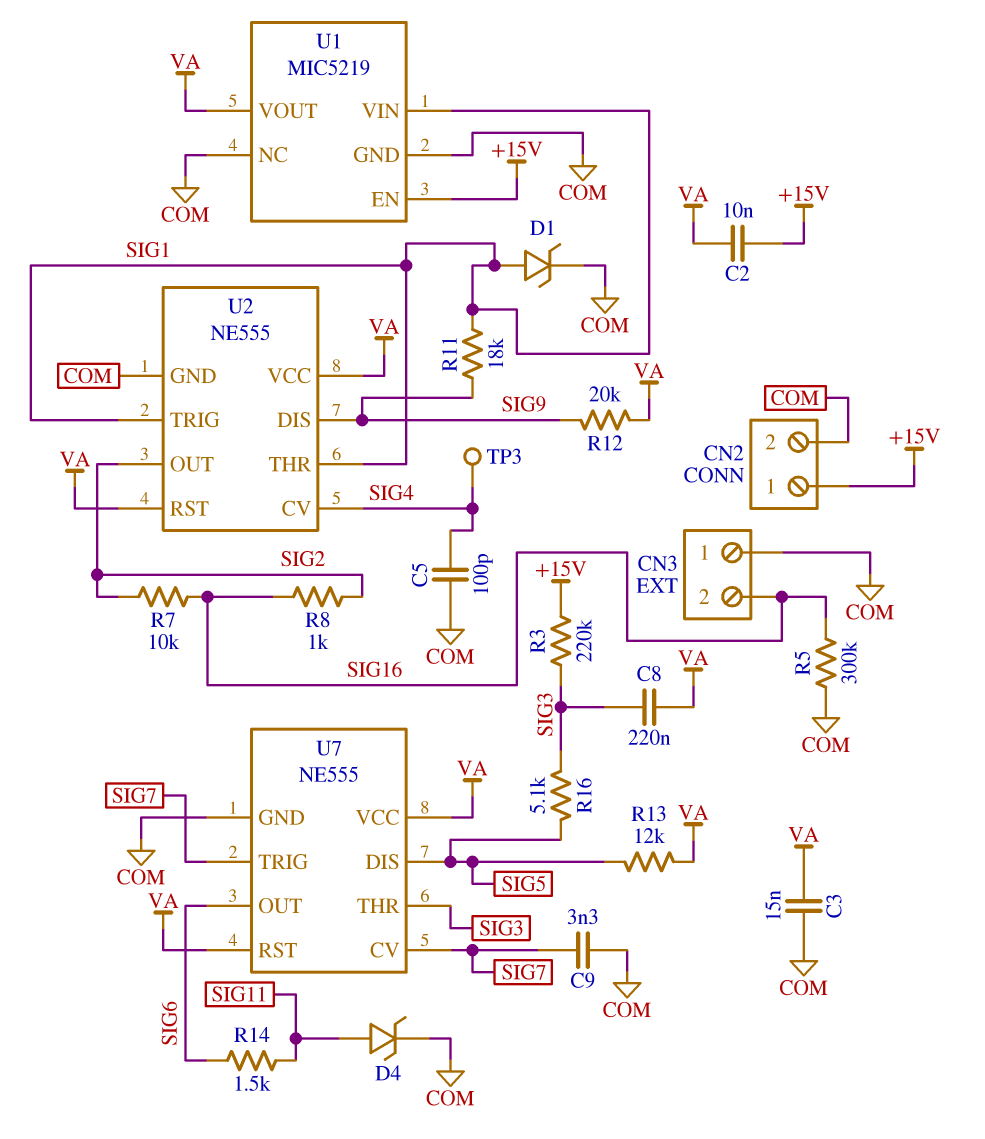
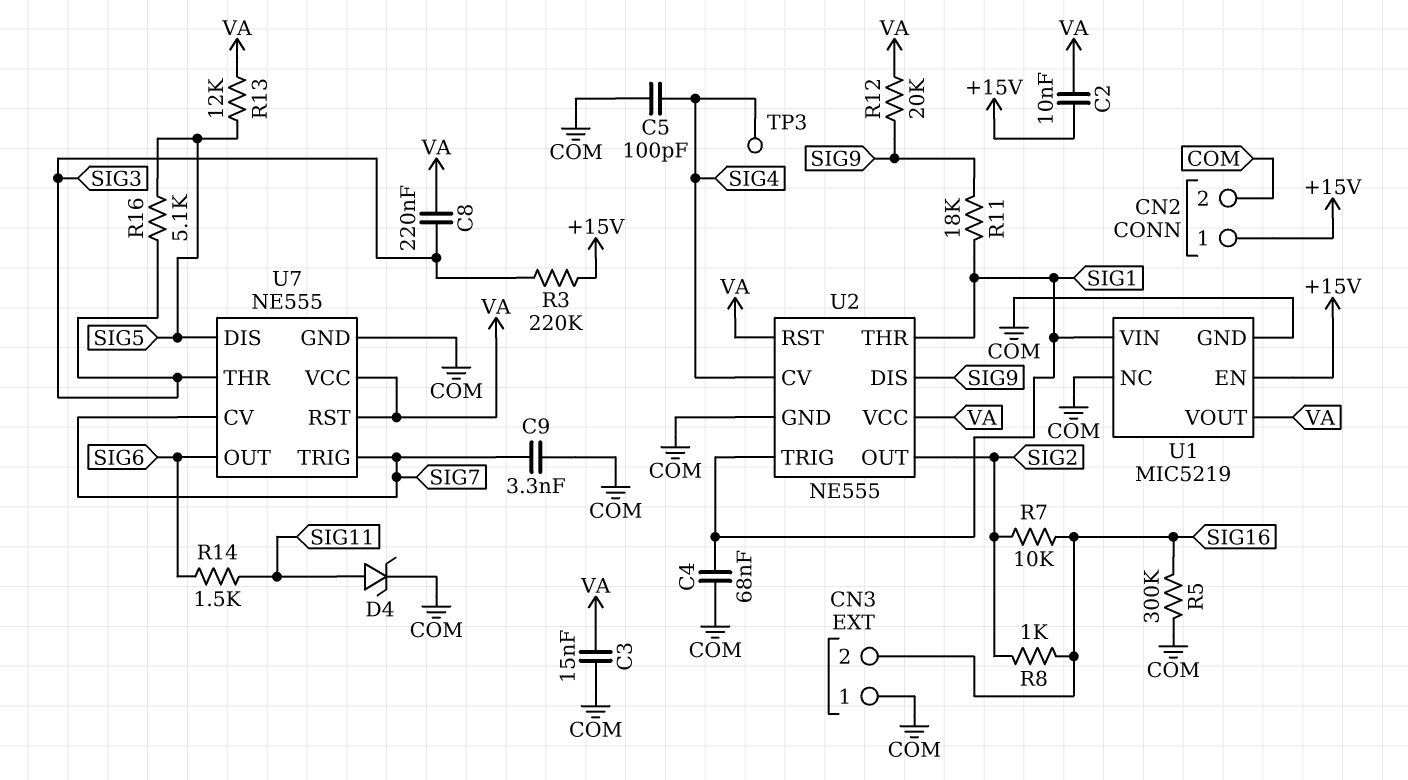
C4: none -> 68nF (COM, SIG1)
D1: zener (A SIG1, K COM) -> none

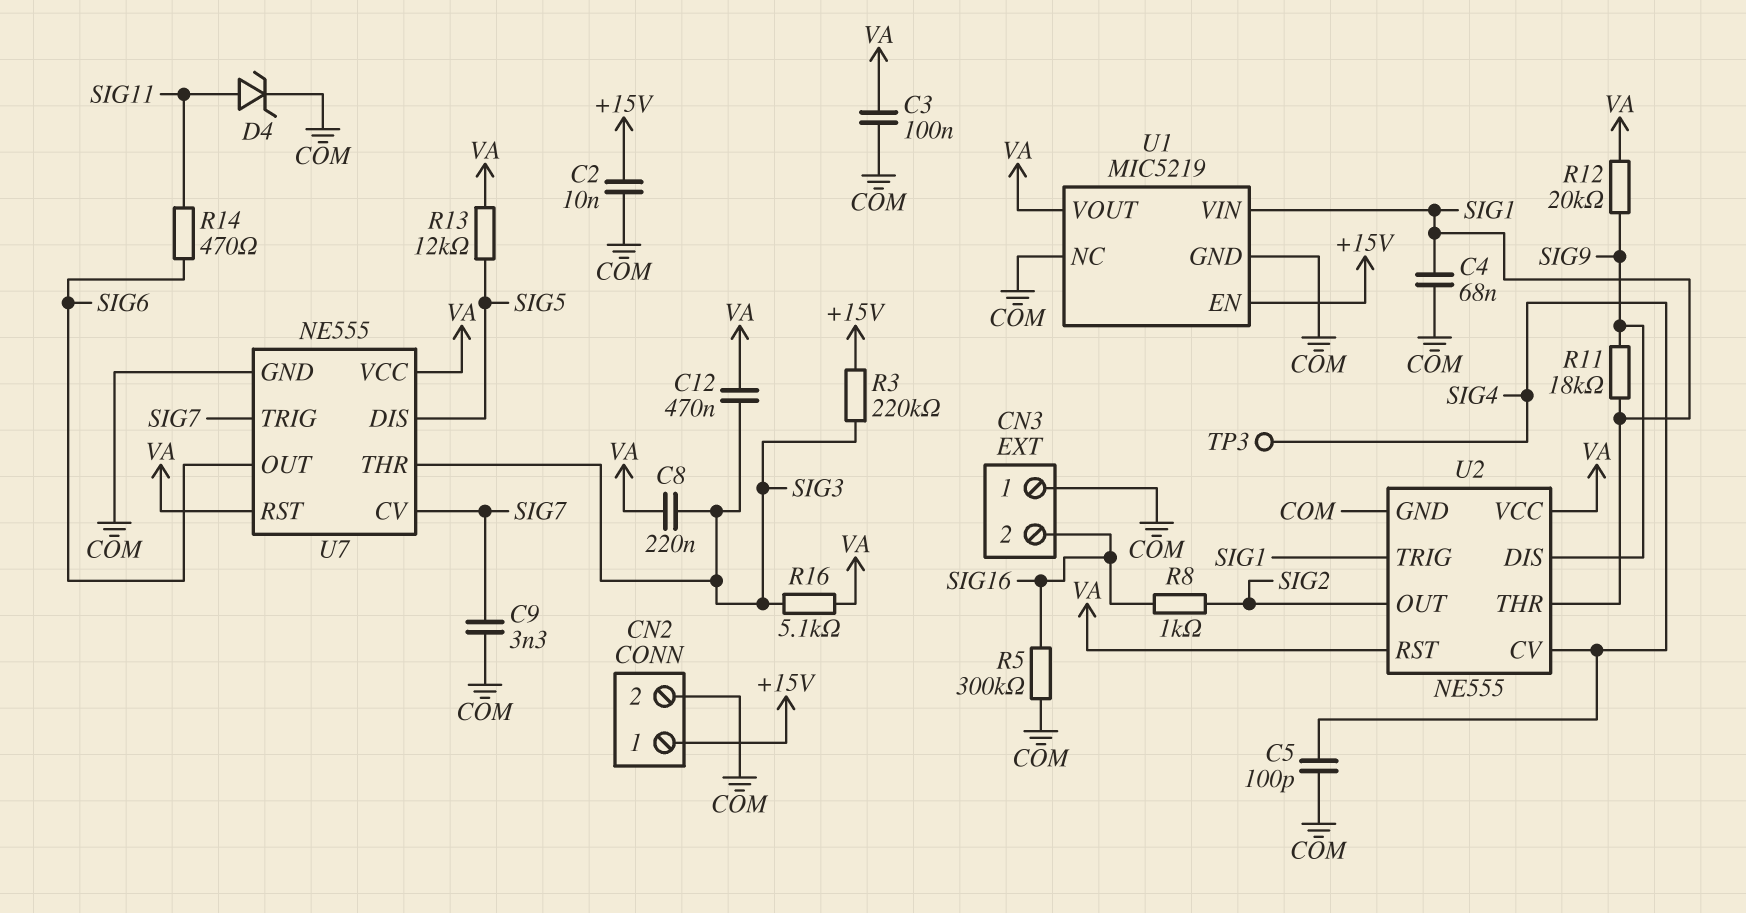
C2: 10nF (+15V, VA) -> 10nF (+15V, COM)
C3: 15nF (COM, VA) -> 100nF (COM, VA)
C12: none -> 470nF (SIG3, VA)
R7: 10k (SIG2, SIG16) -> none
R14: 1.5k (SIG6, SIG11) -> 470 (SIG6, SIG11)
R16: 5.1k (SIG3, SIG5) -> 5.1k (SIG3, VA)

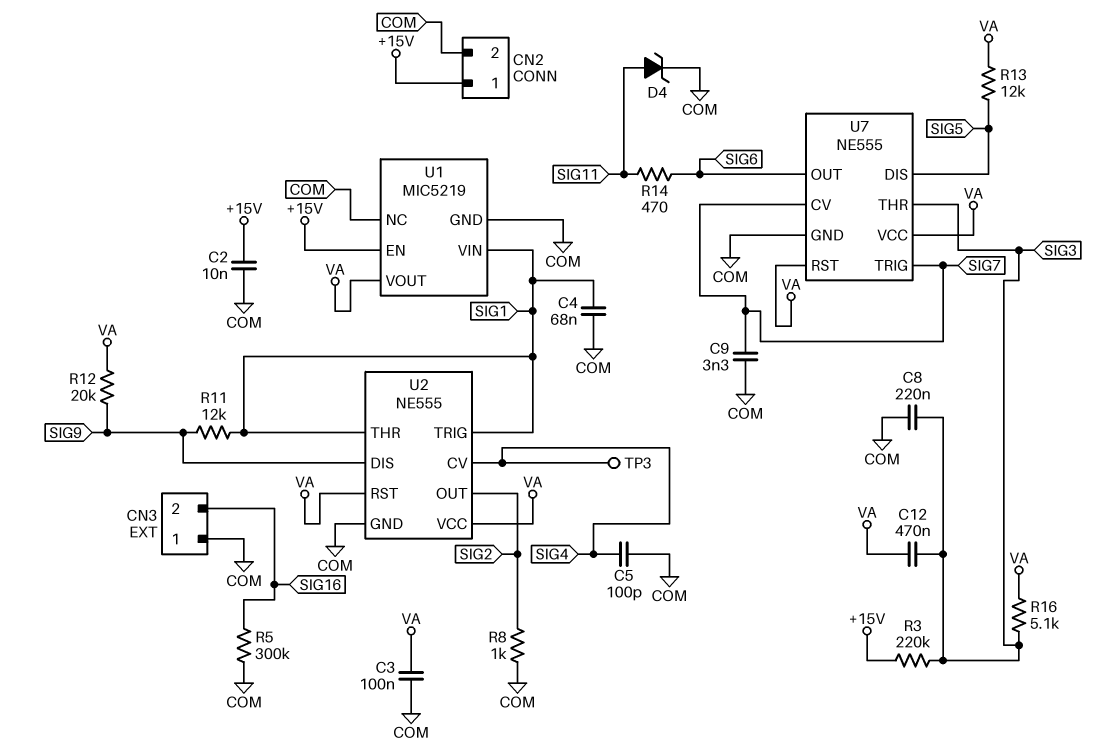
C8: 220nF (SIG3, VA) -> 220nF (COM, SIG3)
R8: 1k (SIG2, SIG16) -> 1k (COM, SIG2)
R11: 18k (SIG1, SIG9) -> 12k (SIG1, SIG9)

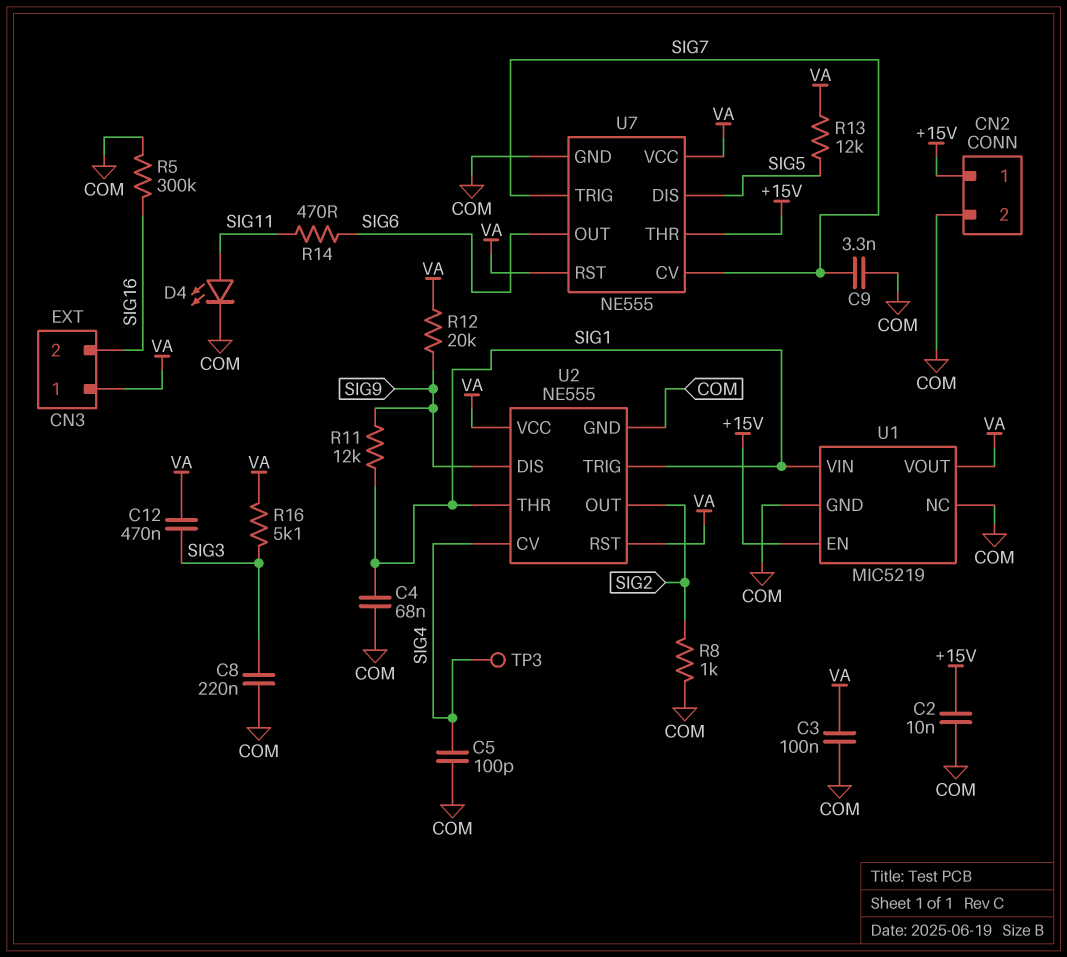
CN3 pin 1: COM -> VA
D4: zener (A SIG11, K COM) -> LED (A SIG11, K COM)
R3: 220k (+15V, SIG3) -> none
U7 pin THR: SIG3 -> +15V

